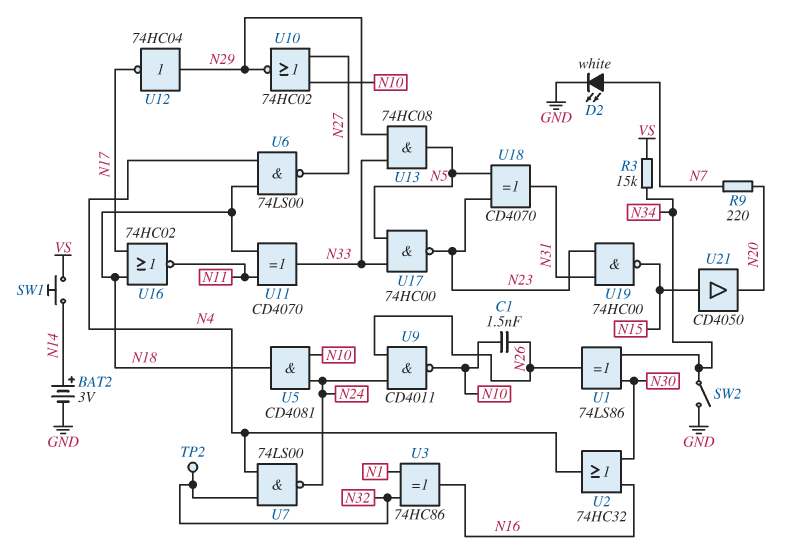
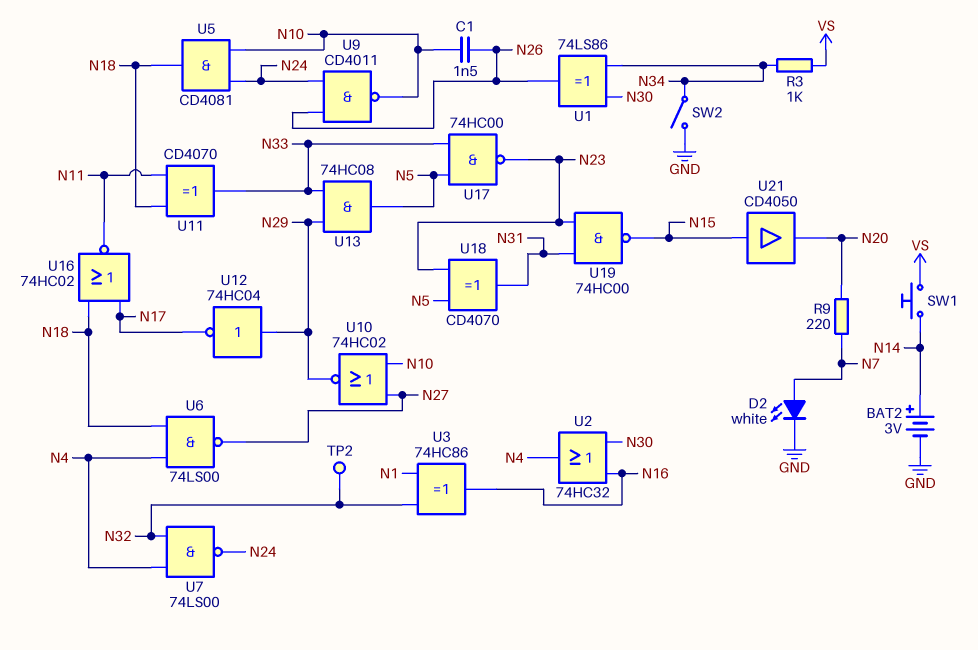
R3: 15k (N34, VS) -> 1k (N34, VS)

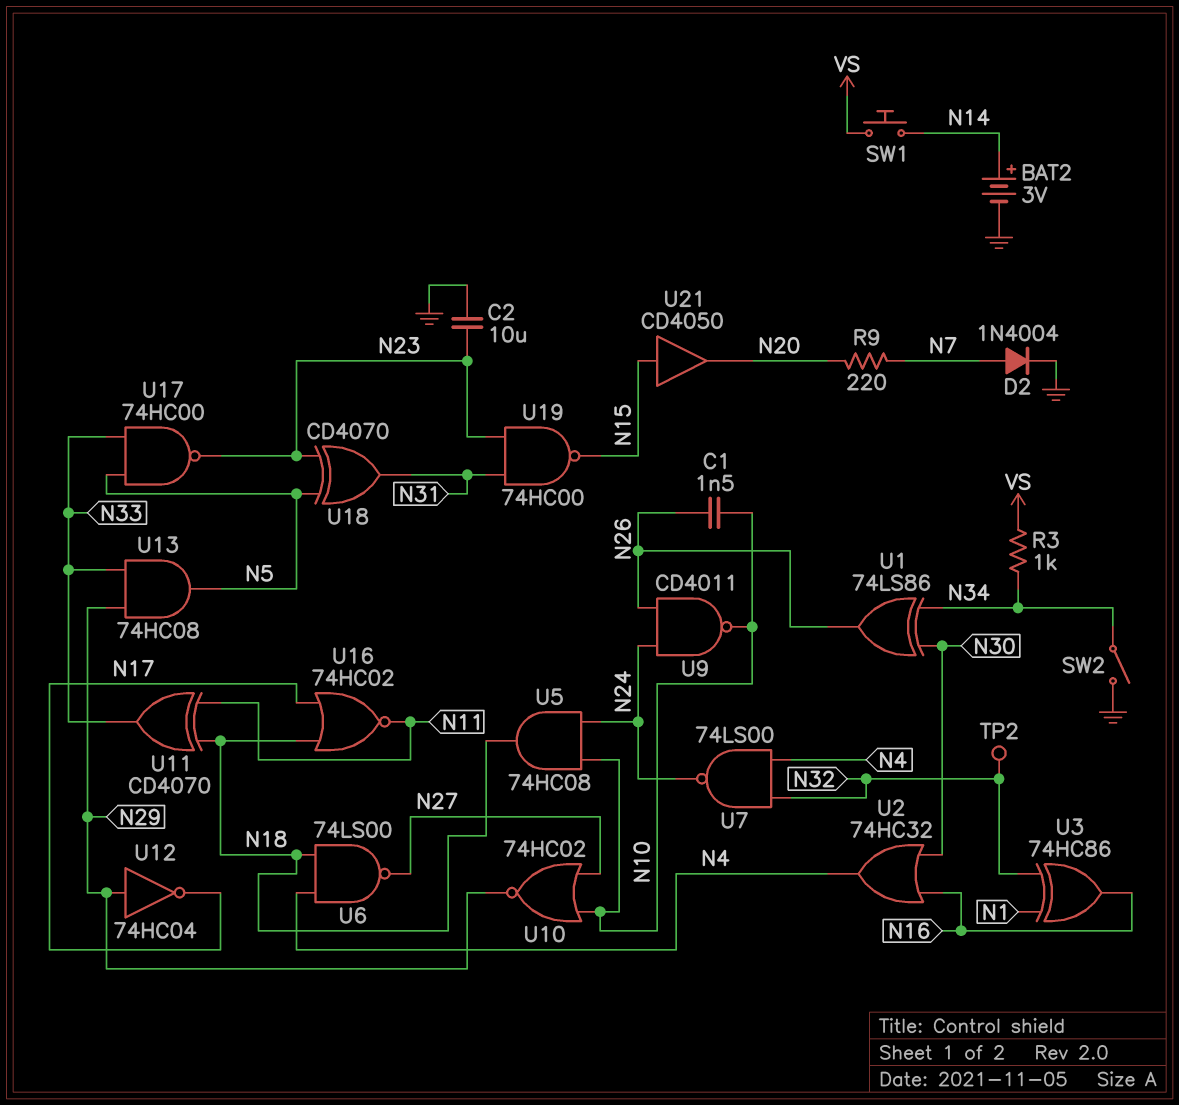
C2: none -> 10uF (GND, N23)
D2: LED white (A N7, K GND) -> diode 1N4004 (A N7, K GND)
U5: AND CD4081 (in N10, in N24, out N18) -> AND 74HC08 (in N10, in N24, out N18)

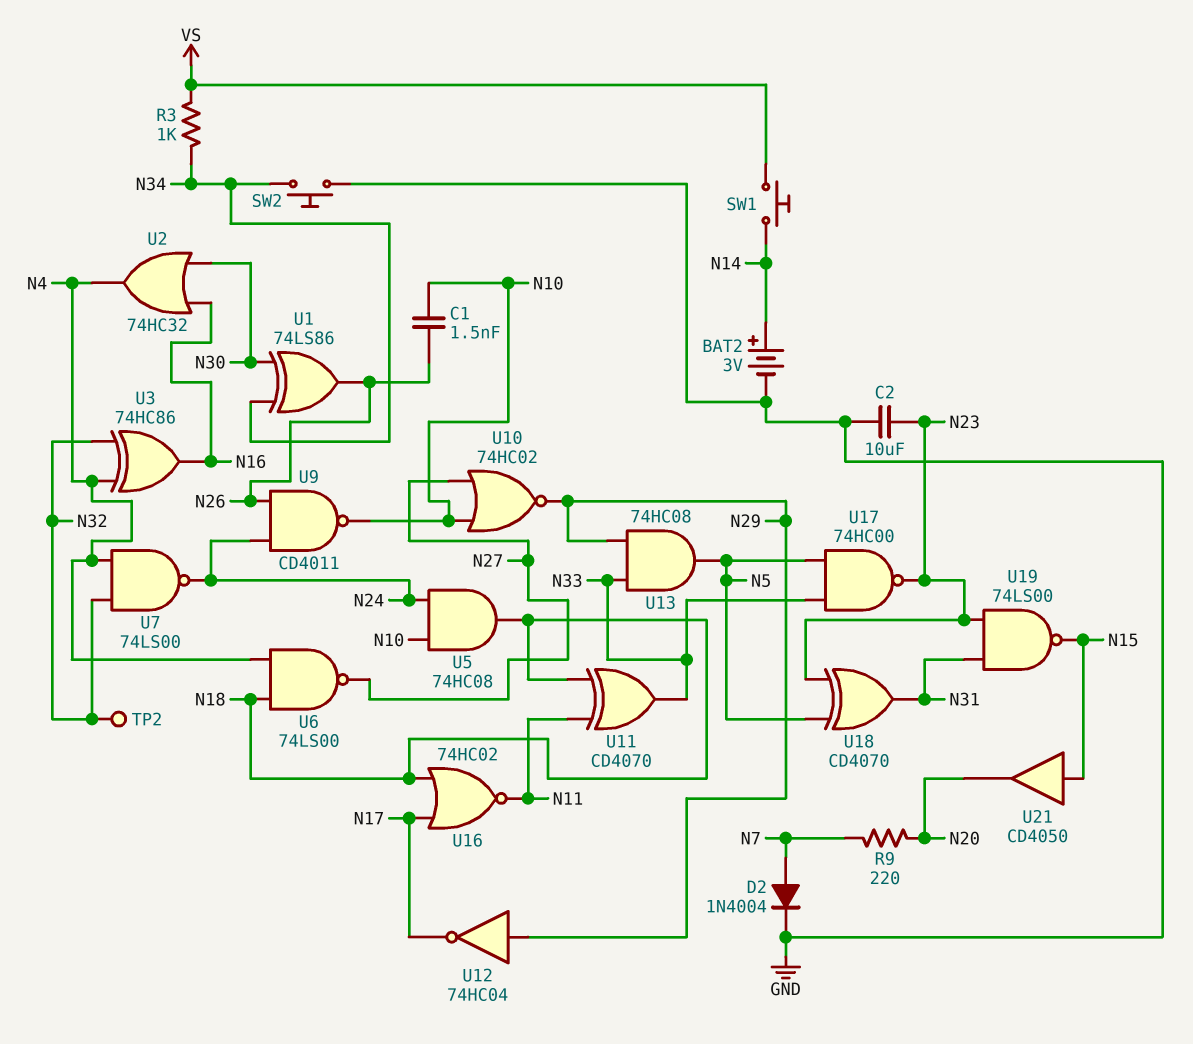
SW2: switch (GND, N34) -> button (GND, N34)
U3: XOR 74HC86 (in N1, in N32, out N16) -> XOR 74HC86 (in N4, in N32, out N16)
U19: NAND 74HC00 (in N23, in N31, out N15) -> NAND 74LS00 (in N23, in N31, out N15)

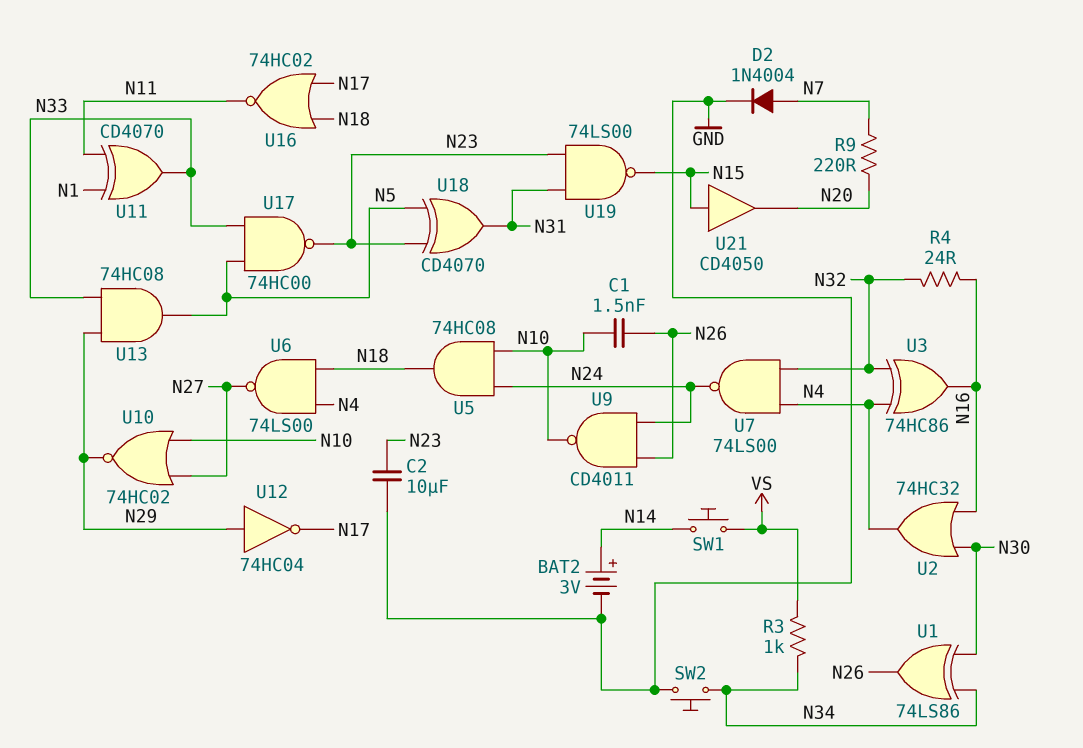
R4: none -> 24 (N16, N32)
TP2: test point (N32) -> none
U11: XOR CD4070 (in N11, in N18, out N33) -> XOR CD4070 (in N1, in N11, out N33)

